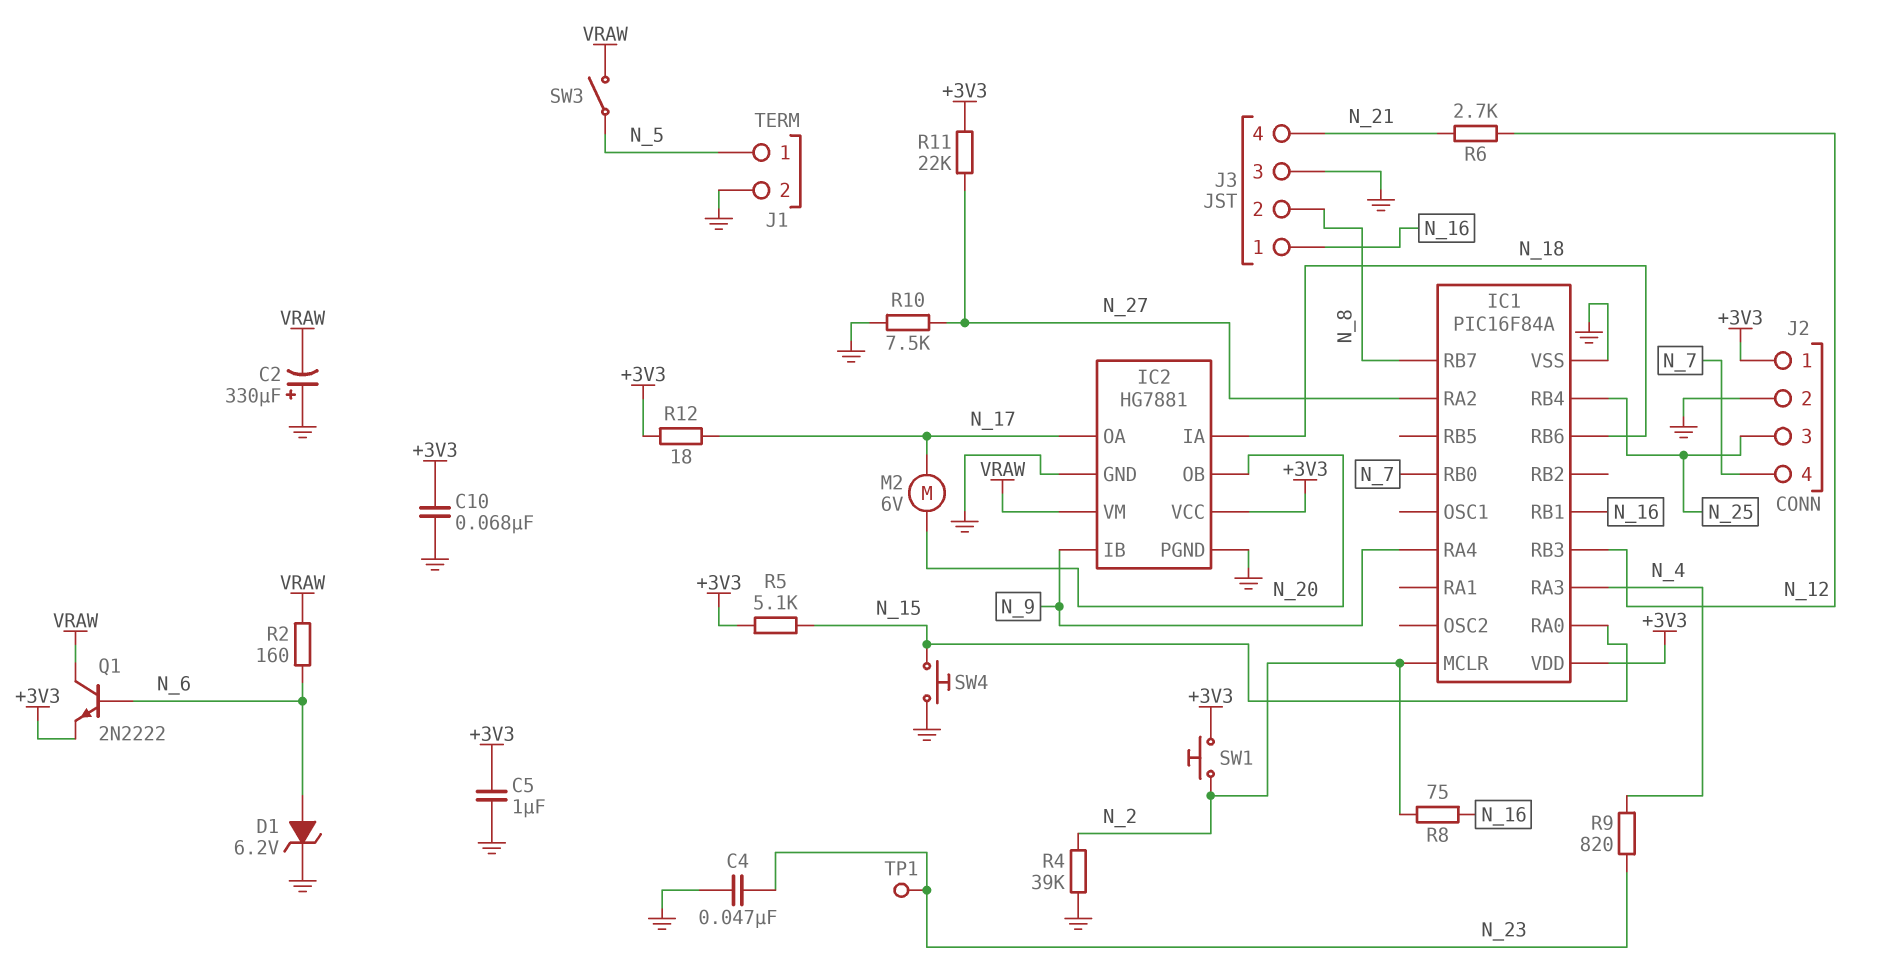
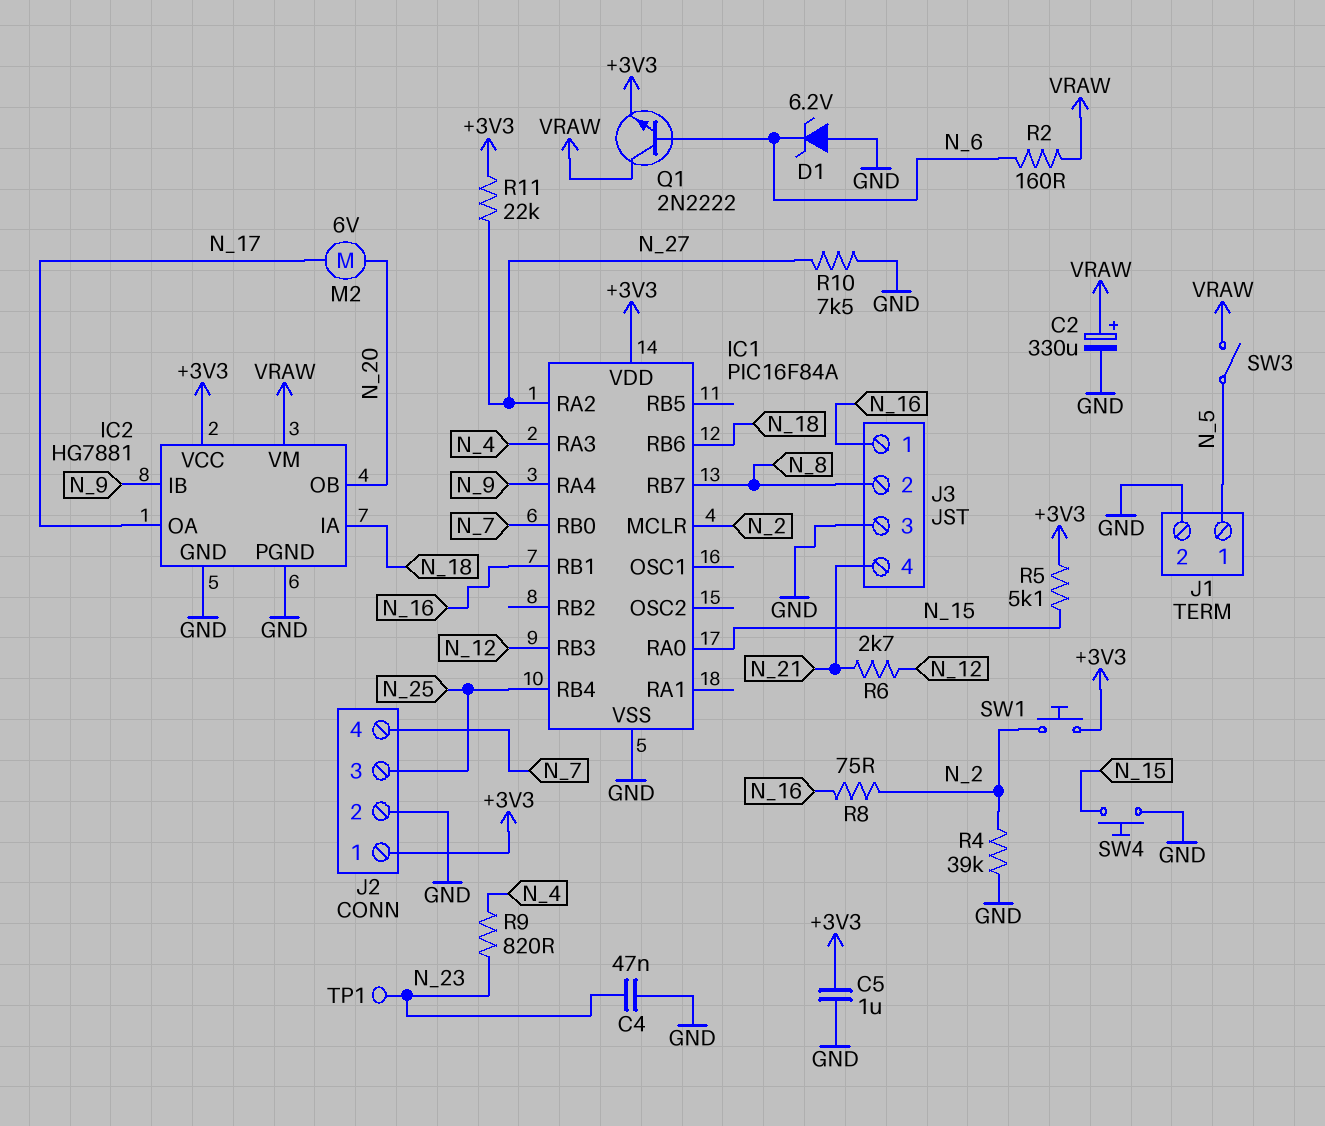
C2: 330uF (plus GND, minus VRAW) -> 330uF (plus VRAW, minus GND)
C10: 68nF (+3V3, GND) -> none
D1: zener 6.2V (A N_6, K GND) -> zener 6.2V (A GND, K N_6)
R12: 18 (+3V3, N_17) -> none

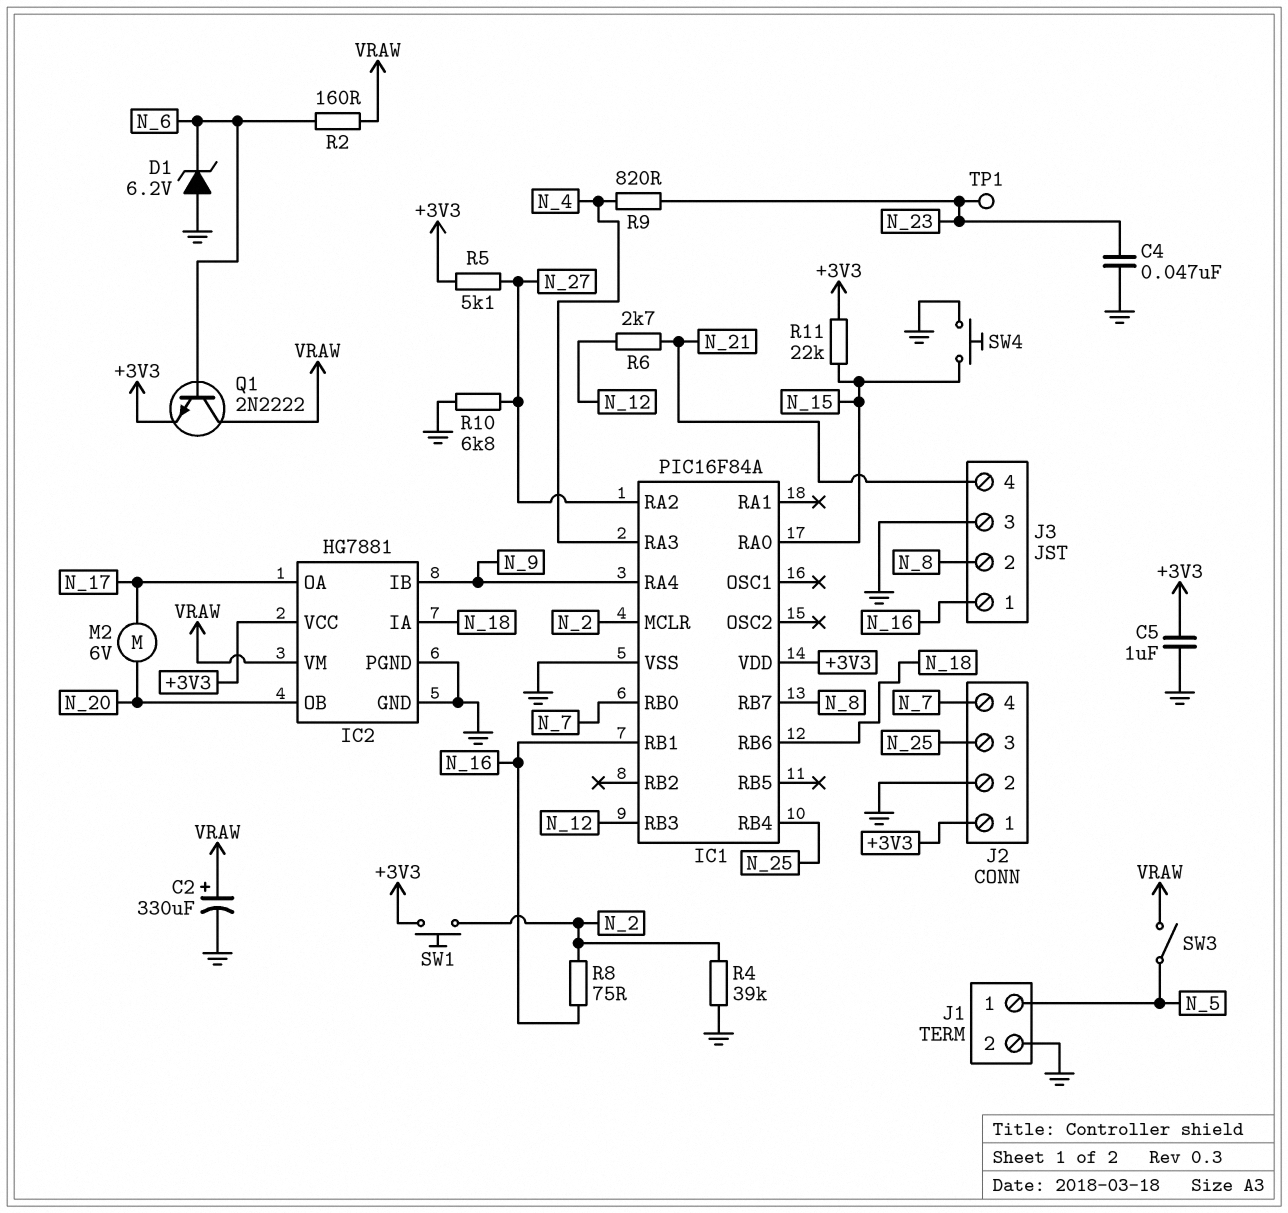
R5: 5.1k (+3V3, N_15) -> 5.1k (+3V3, N_27)
R10: 7.5k (GND, N_27) -> 6.8k (GND, N_27)
R11: 22k (+3V3, N_27) -> 22k (+3V3, N_15)

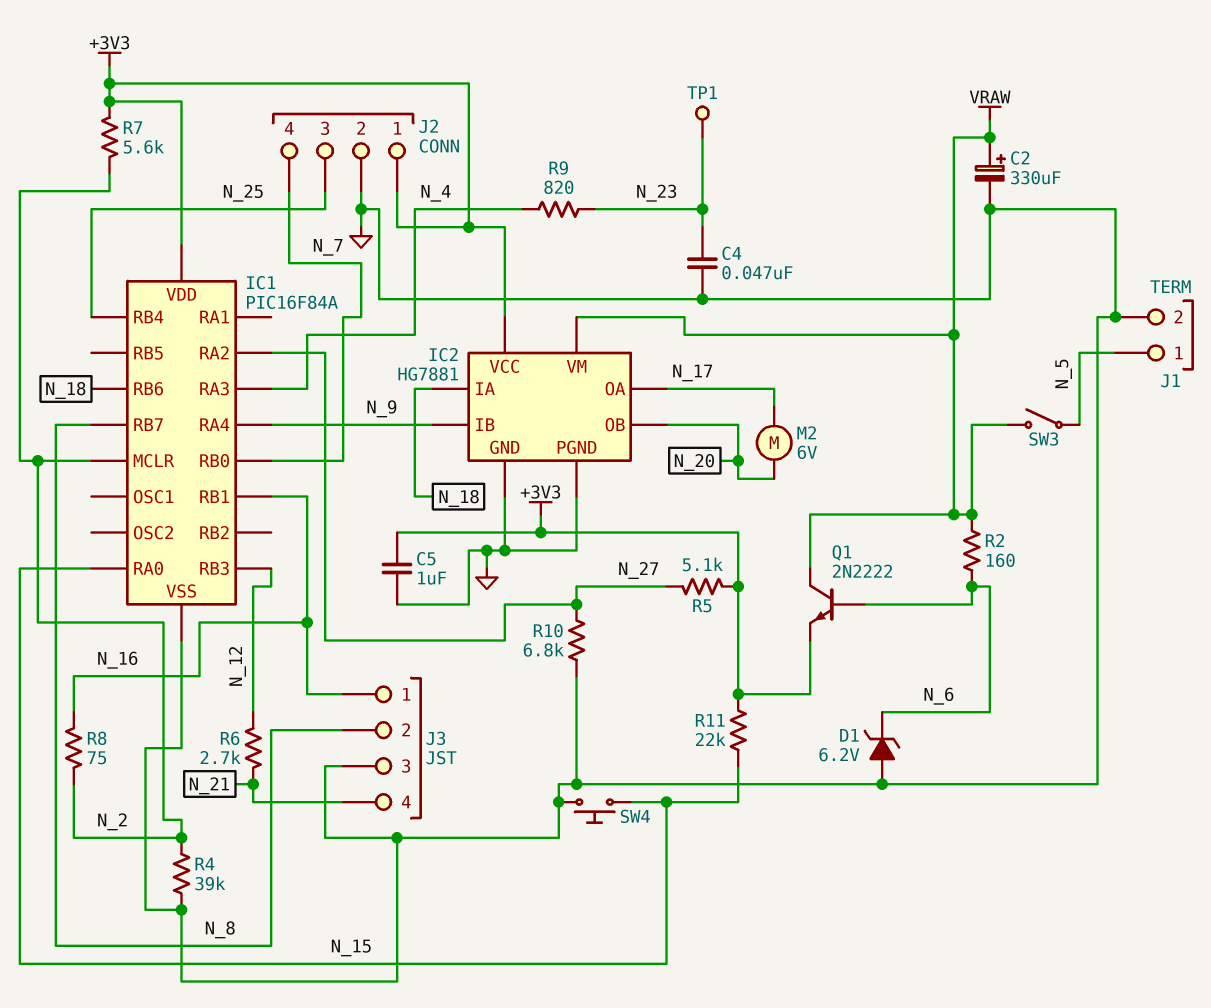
R7: none -> 5.6k (+3V3, N_2)
SW1: button (+3V3, N_2) -> none

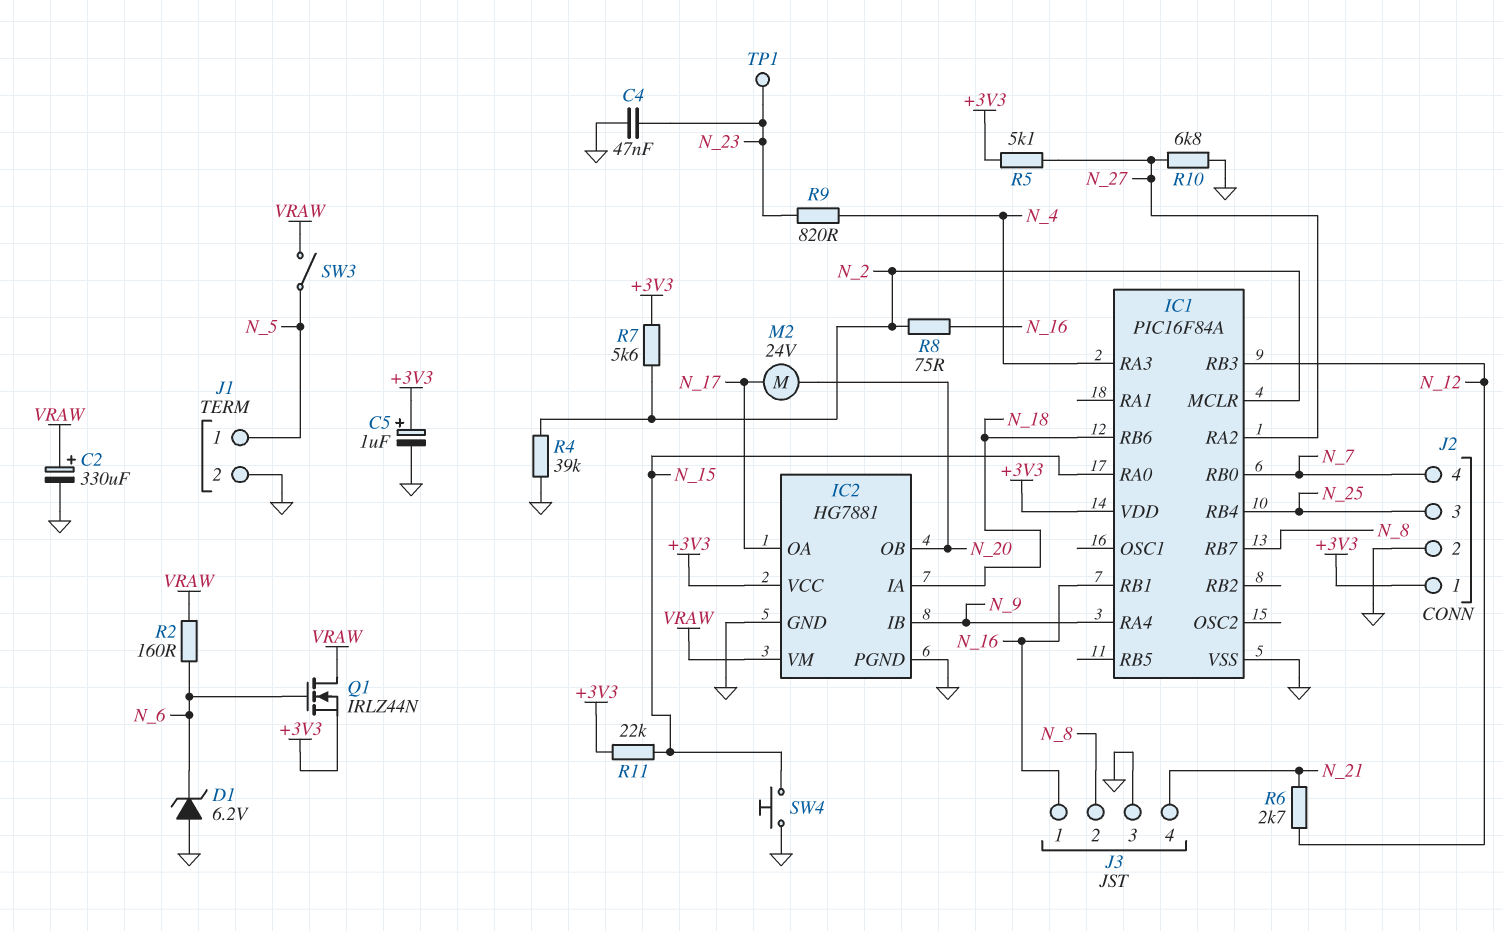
C5: 1uF (+3V3, GND) -> 1uF (plus +3V3, minus GND)
M2: motor 6V (N_17, N_20) -> motor 24V (N_17, N_20)
Q1: NPN 2N2222 (B N_6, C VRAW, E +3V3) -> NMOS IRLZ44N (G N_6, D VRAW, S +3V3)

